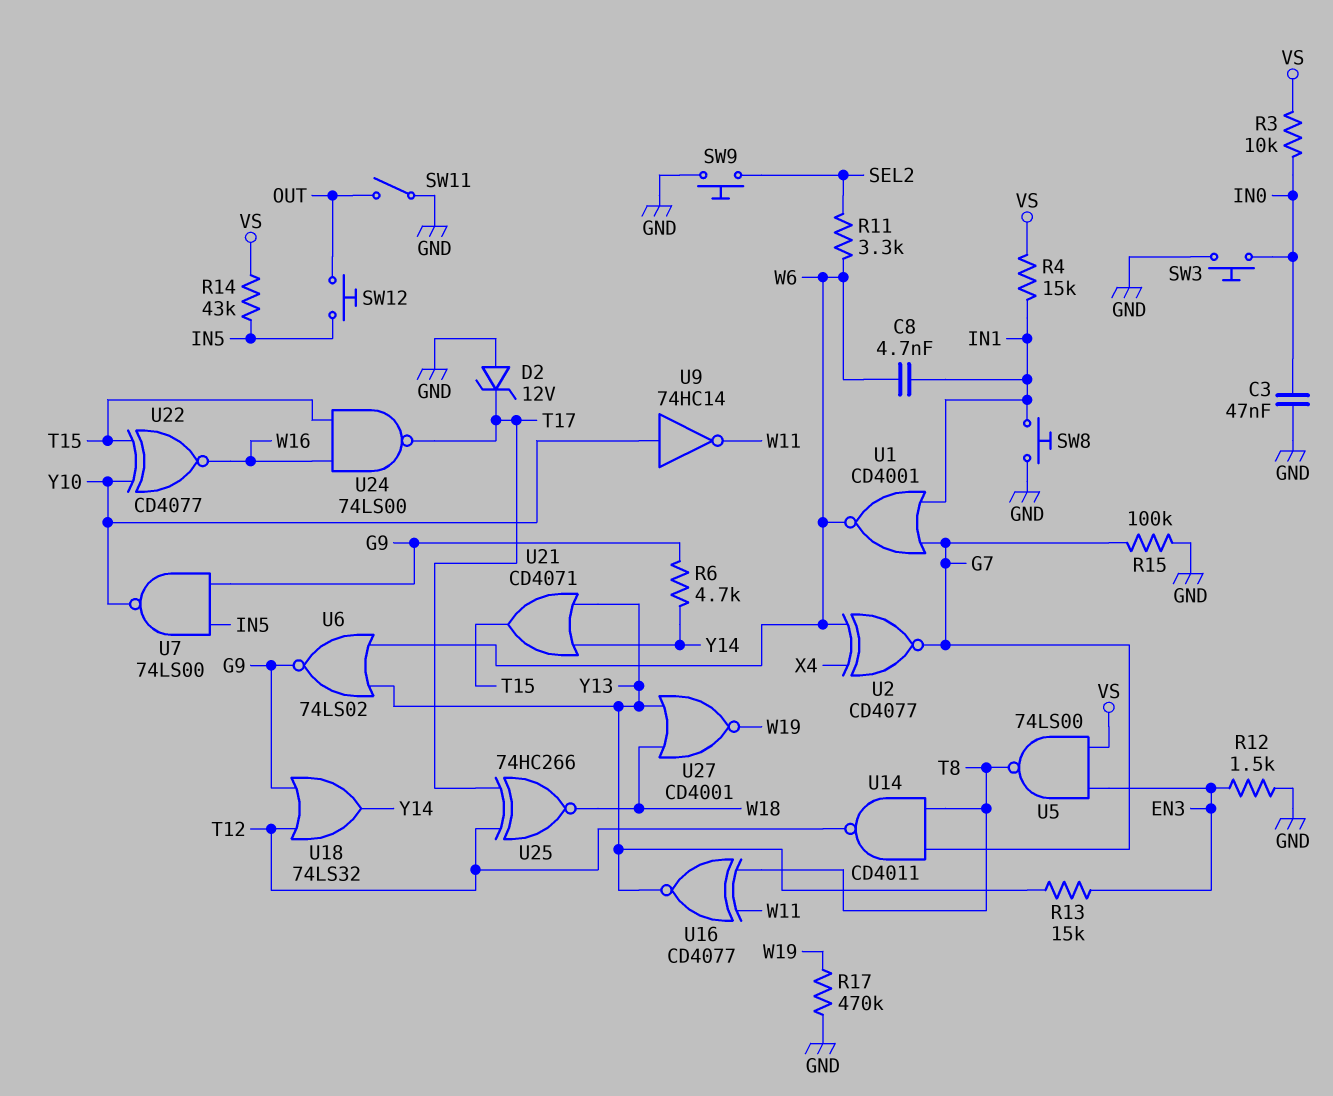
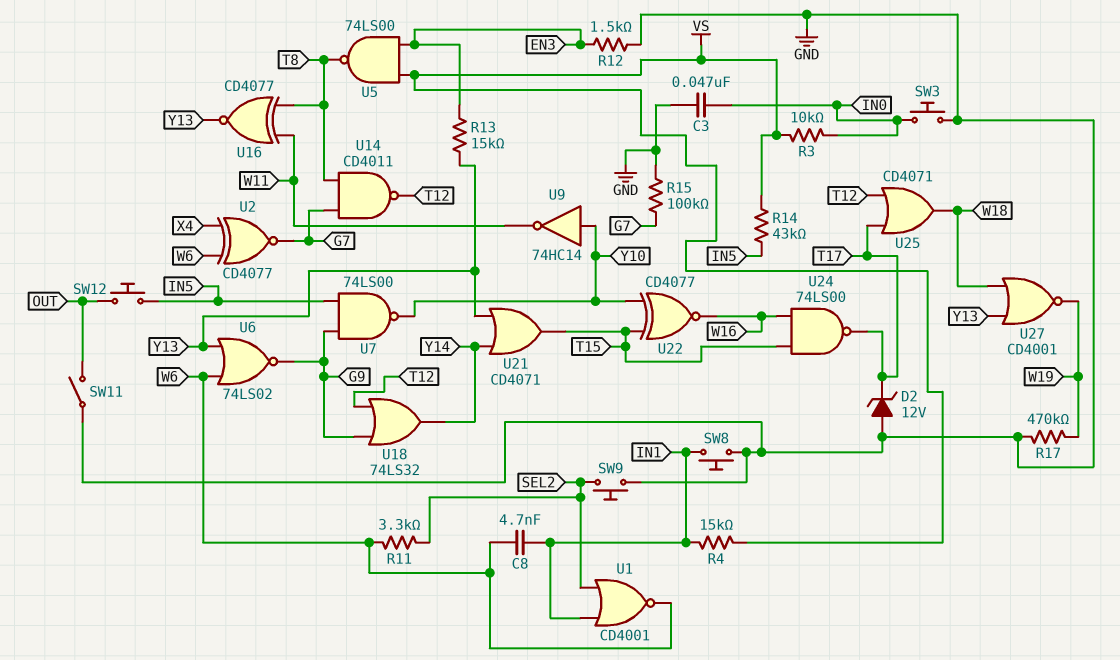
R6: 4.7k (G9, Y14) -> none
U1: NOR CD4001 (in G7, in IN1, out W6) -> NOR CD4001 (in IN1, in SEL2, out W6)
U25: XNOR 74HC266 (in T12, in T17, out W18) -> OR CD4071 (in T12, in T17, out W18)

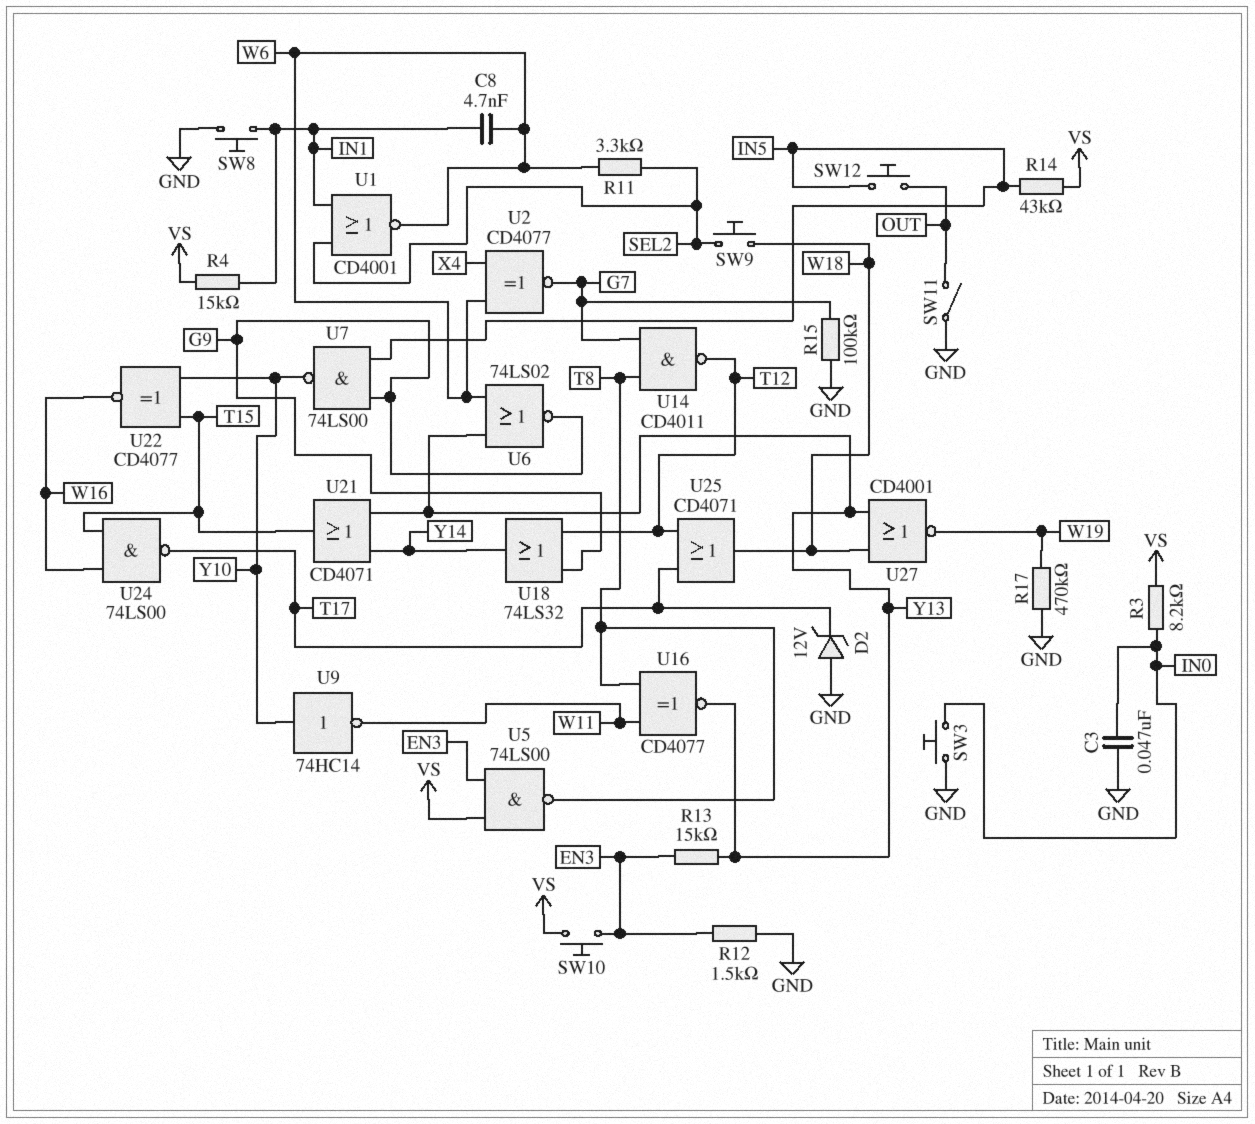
R3: 10k (IN0, VS) -> 8.2k (IN0, VS)
SW9: button (GND, SEL2) -> button (SEL2, W18)
SW10: none -> button (EN3, VS)

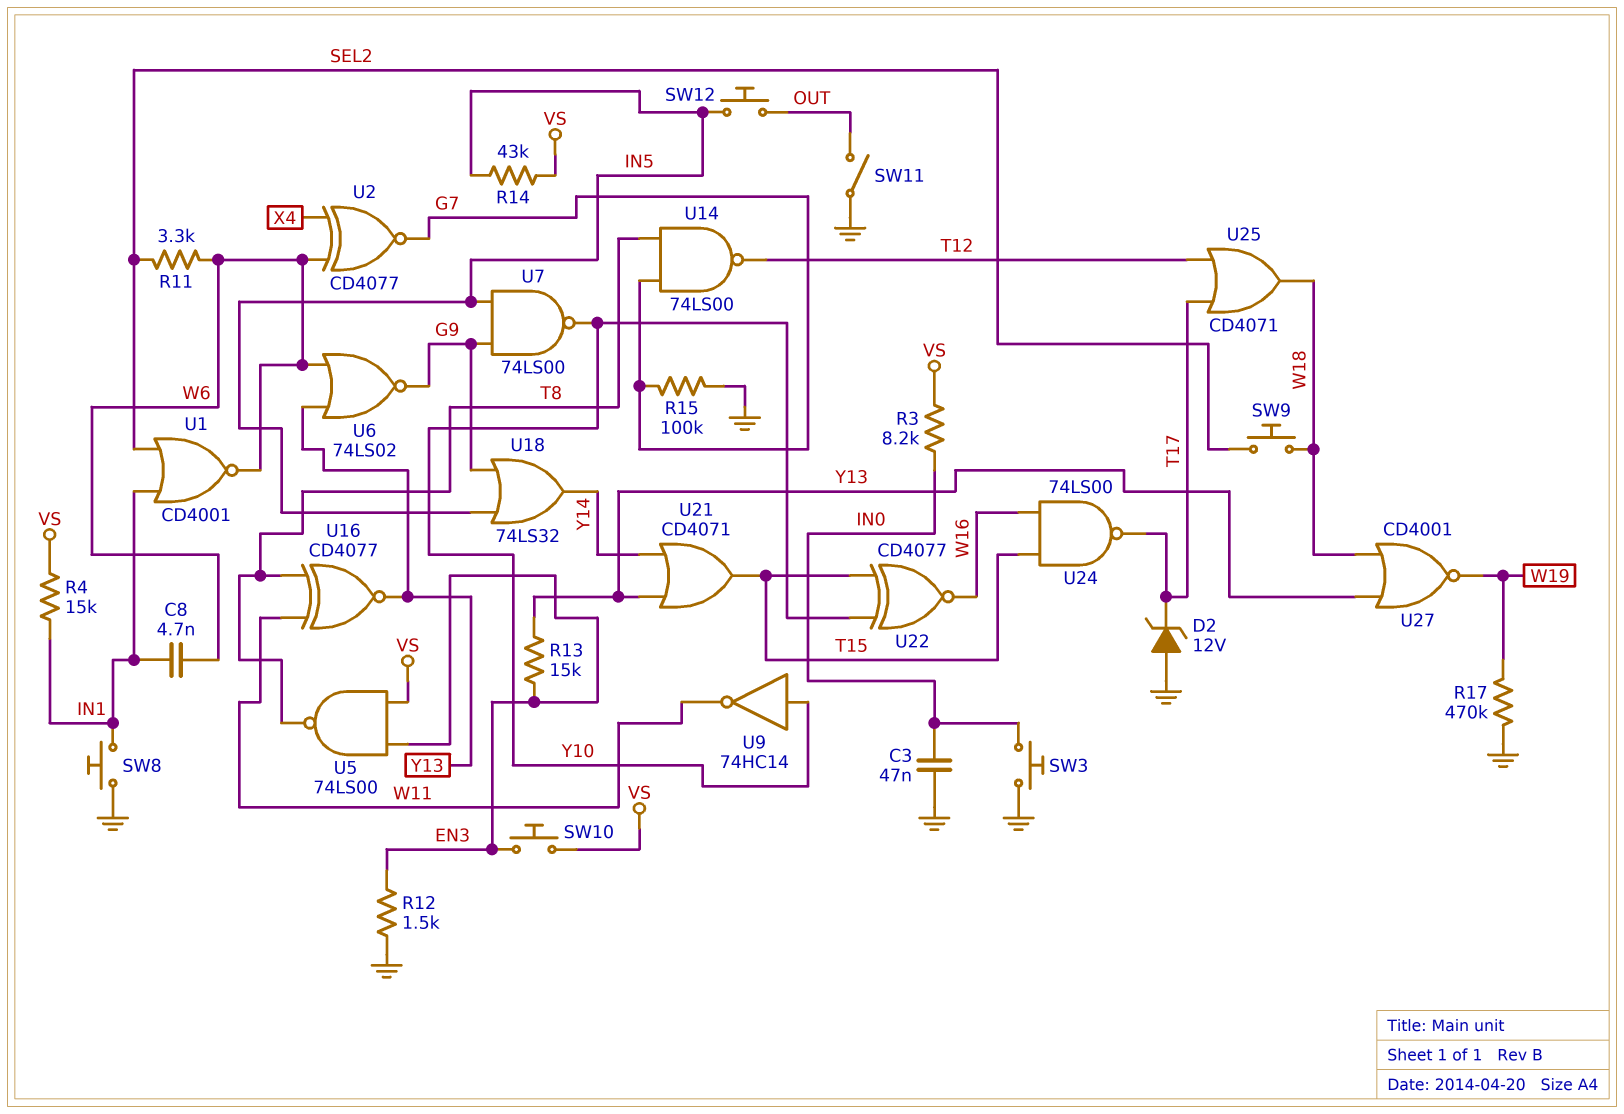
U14: NAND CD4011 (in G7, in T8, out T12) -> NAND 74LS00 (in G7, in T8, out T12)
U18: OR 74LS32 (in G9, in T12, out Y14) -> OR 74LS32 (in G9, in IN5, out Y14)

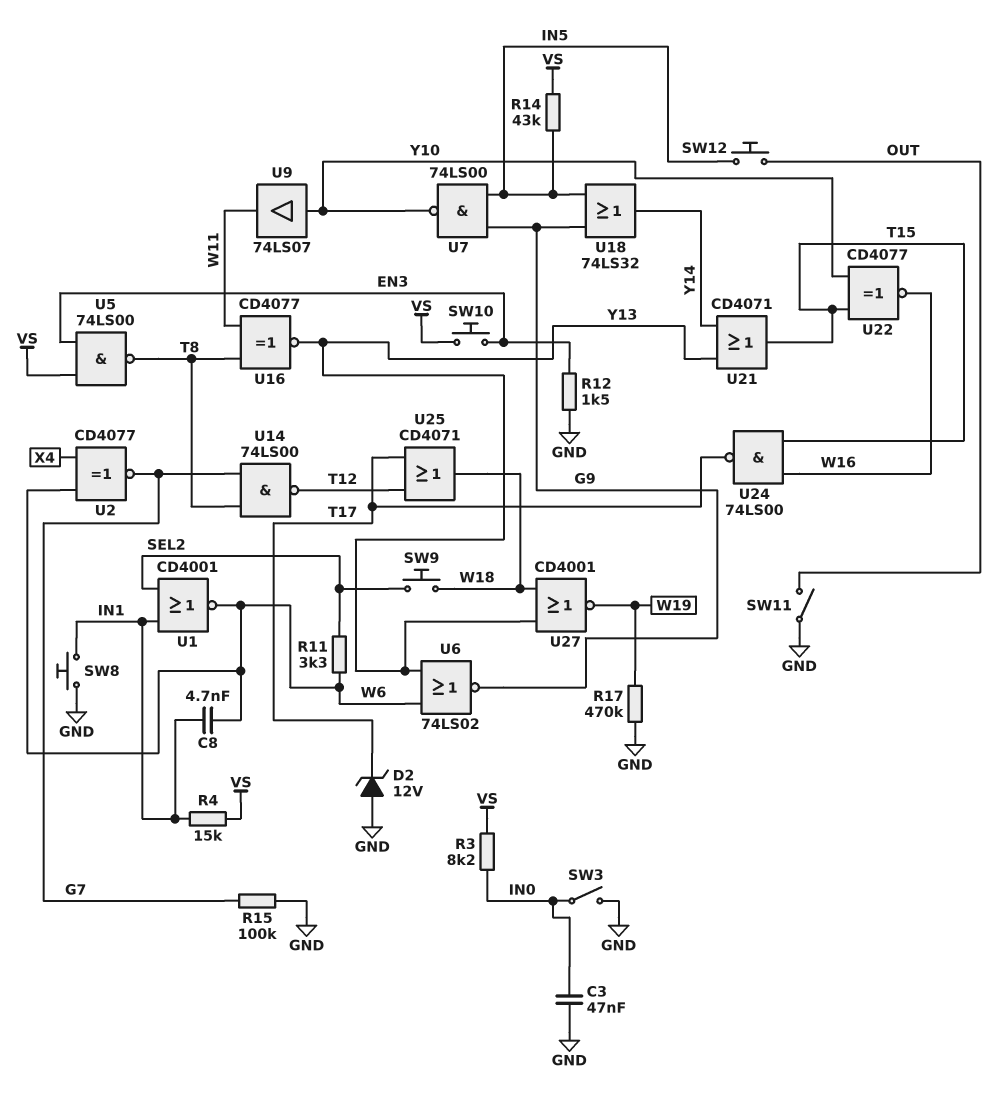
R13: 15k (EN3, Y13) -> none
SW3: button (GND, IN0) -> switch (GND, IN0)
U9: NOT 74HC14 (in Y10, out W11) -> buffer 74LS07 (in Y10, out W11)

